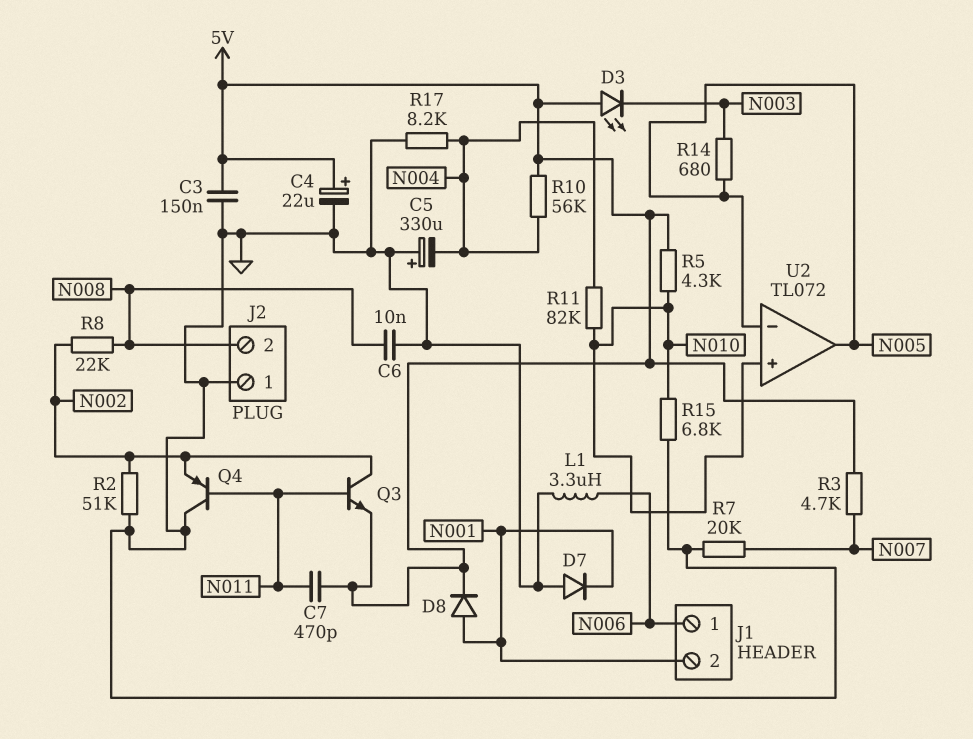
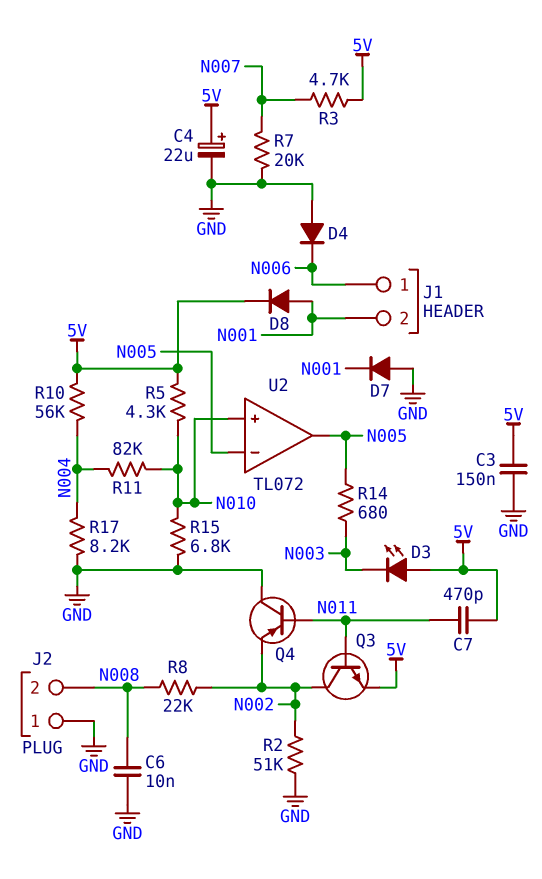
C5: 330uF (plus GND, minus N004) -> none
D4: none -> diode (A GND, K N006)
L1: 3.3uH (GND, N006) -> none

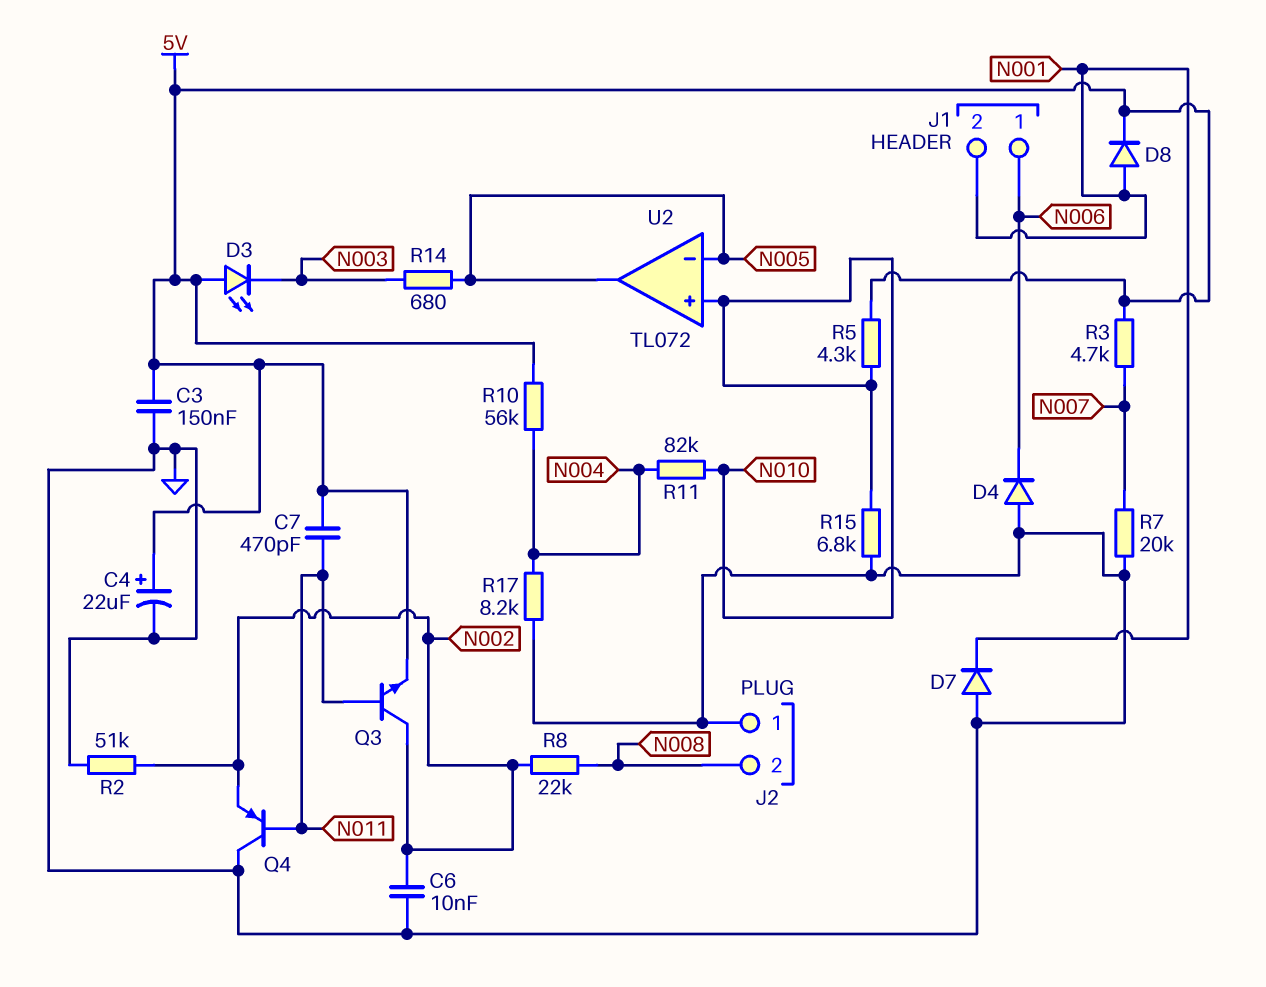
C6: 10nF (GND, N008) -> 10nF (GND, N002)

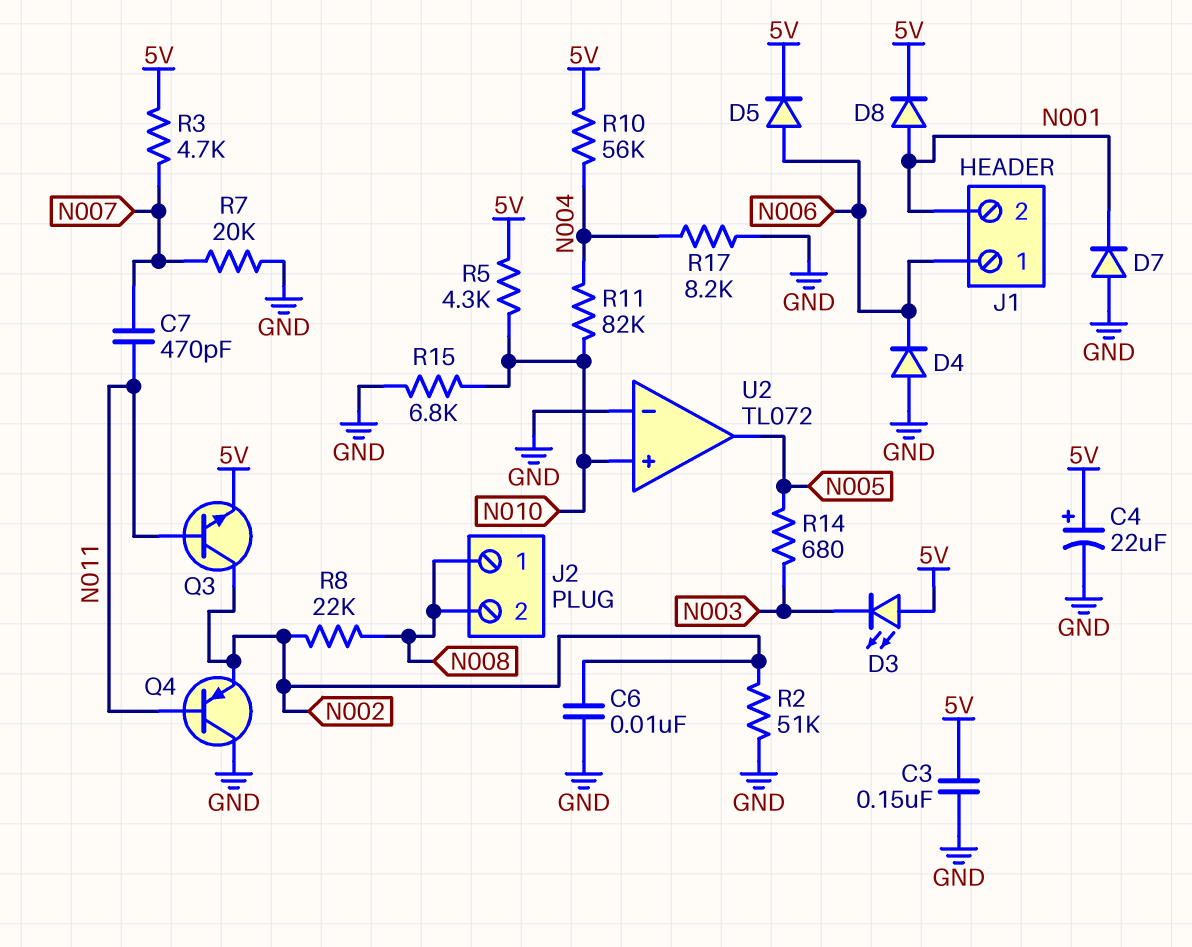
C7: 470pF (5V, N011) -> 470pF (N007, N011)
D5: none -> diode (A N006, K 5V)
J2 pin 1: GND -> N008
U2 pin in-: N005 -> GND

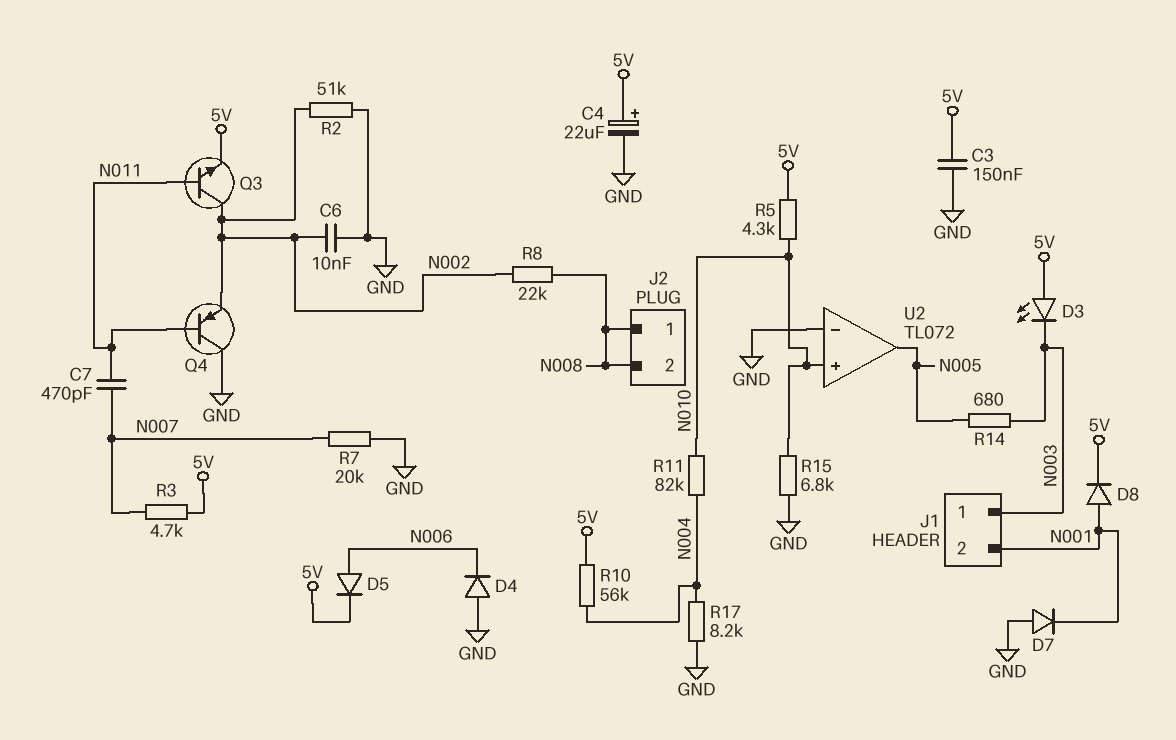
J1 pin 1: N006 -> N003

